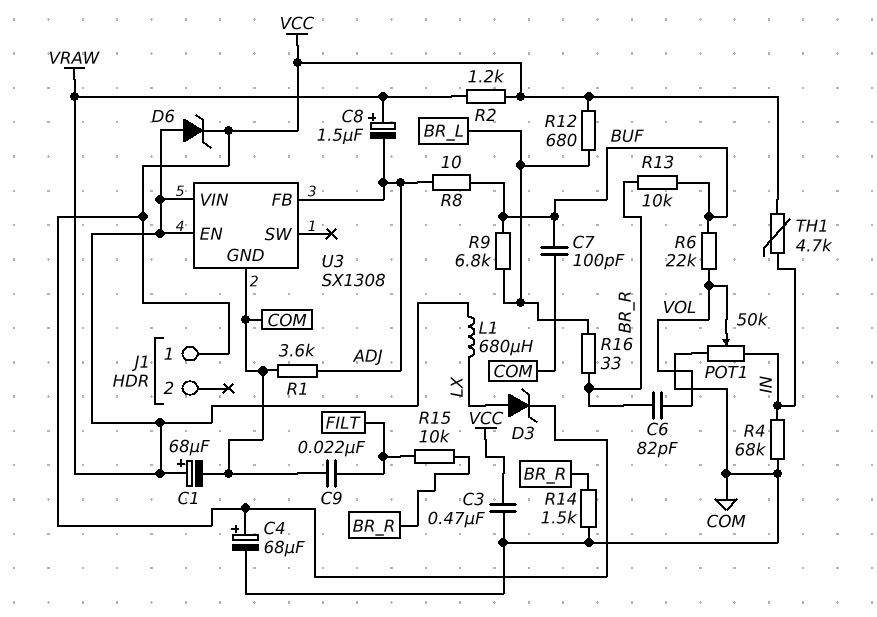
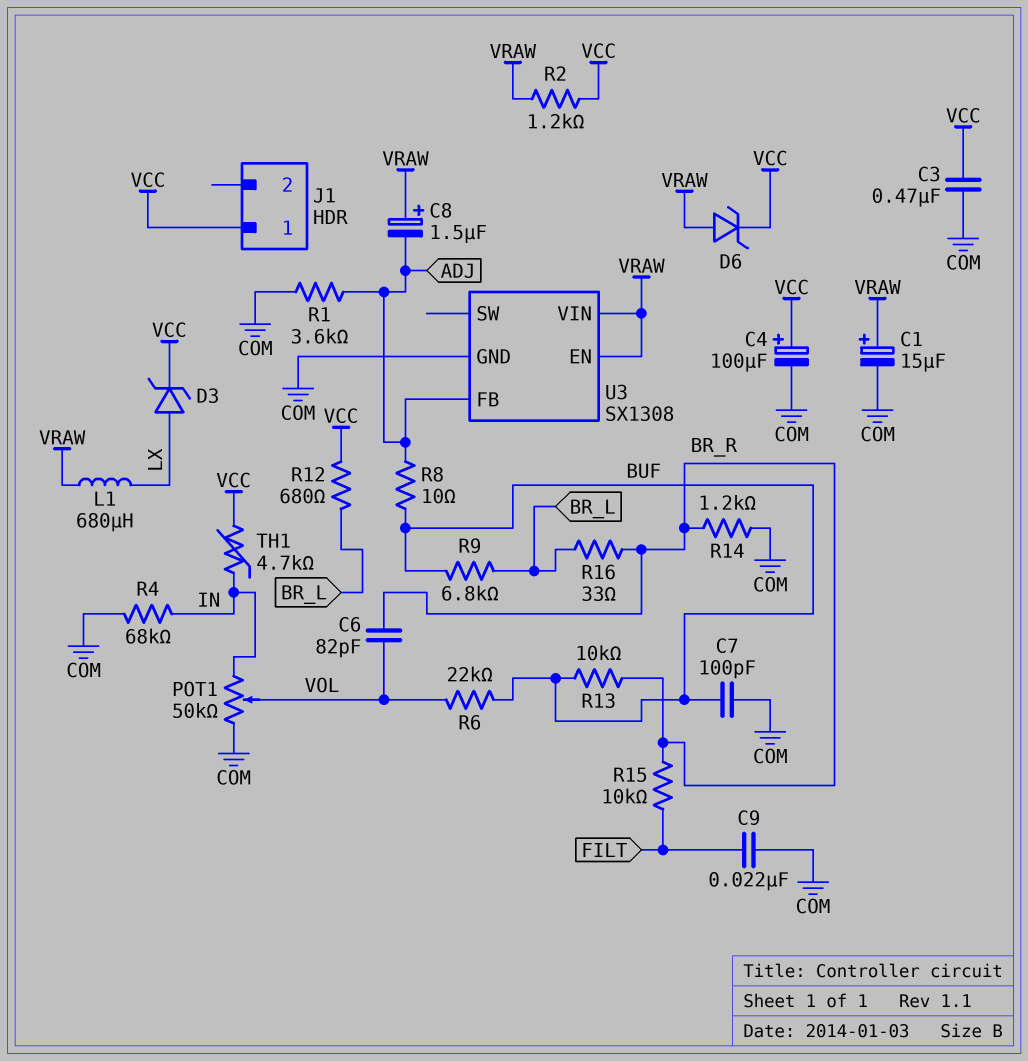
C1: 68uF (plus VRAW, minus COM) -> 15uF (plus VRAW, minus COM)
C4: 68uF (plus VCC, minus COM) -> 100uF (plus VCC, minus COM)
R14: 1.5k (BR_R, COM) -> 1.2k (BR_R, COM)

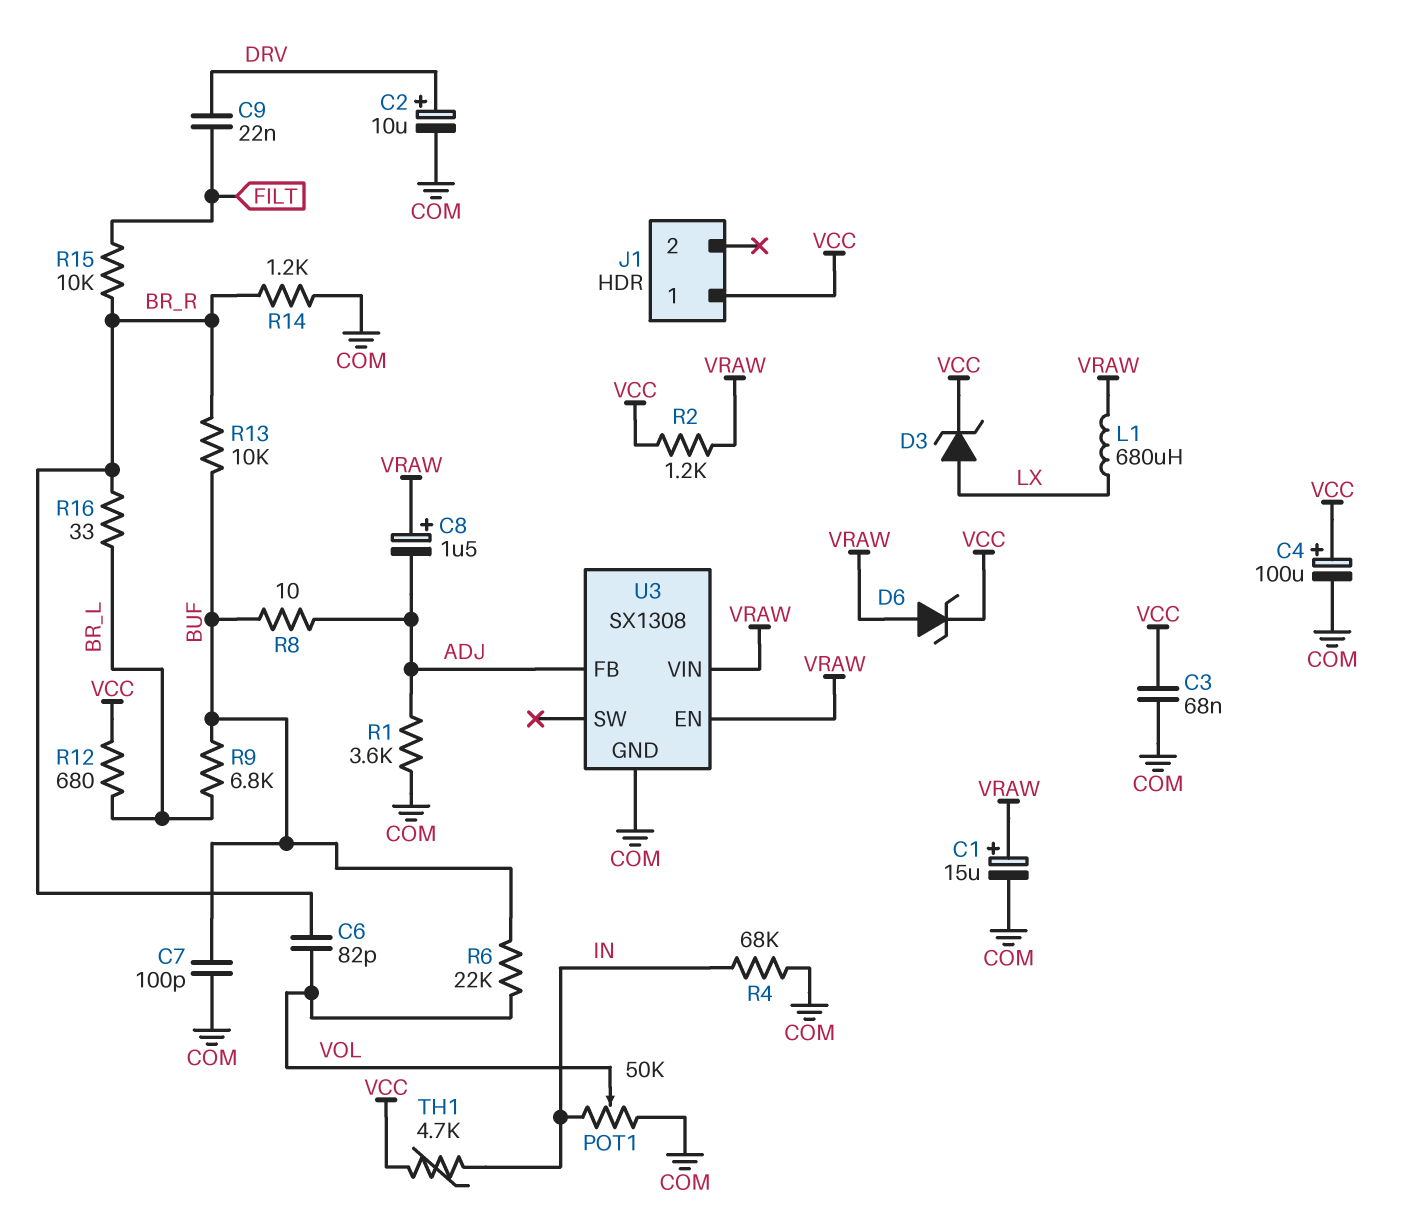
C2: none -> 10uF (plus DRV, minus COM)
C3: 470nF (COM, VCC) -> 68nF (COM, VCC)
C9: 22nF (COM, FILT) -> 22nF (DRV, FILT)

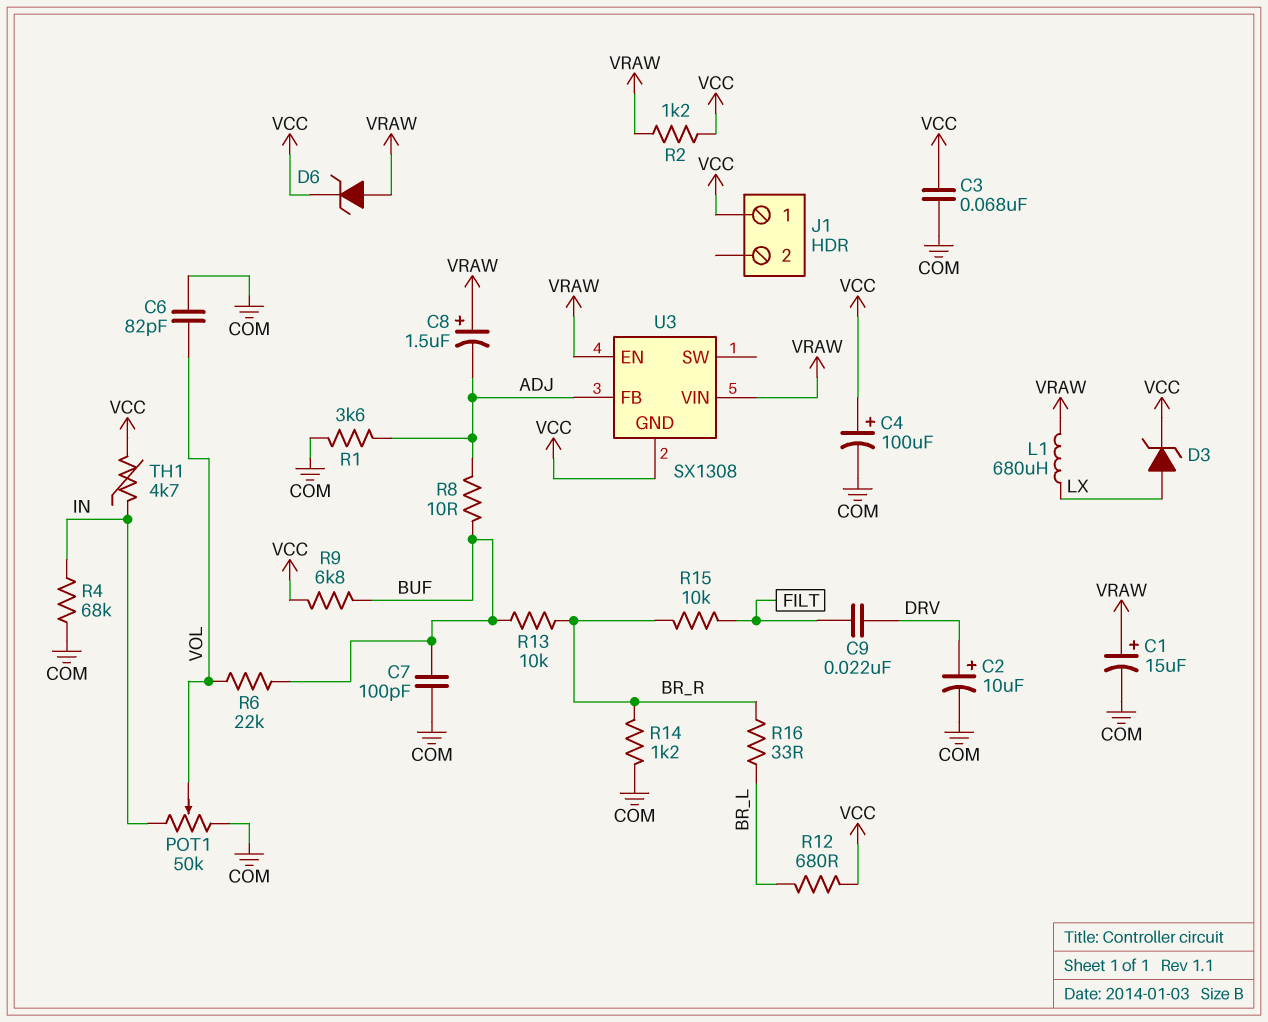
C6: 82pF (BR_R, VOL) -> 82pF (COM, VOL)
R9: 6.8k (BR_L, BUF) -> 6.8k (BUF, VCC)
U3 pin GND: COM -> VCC

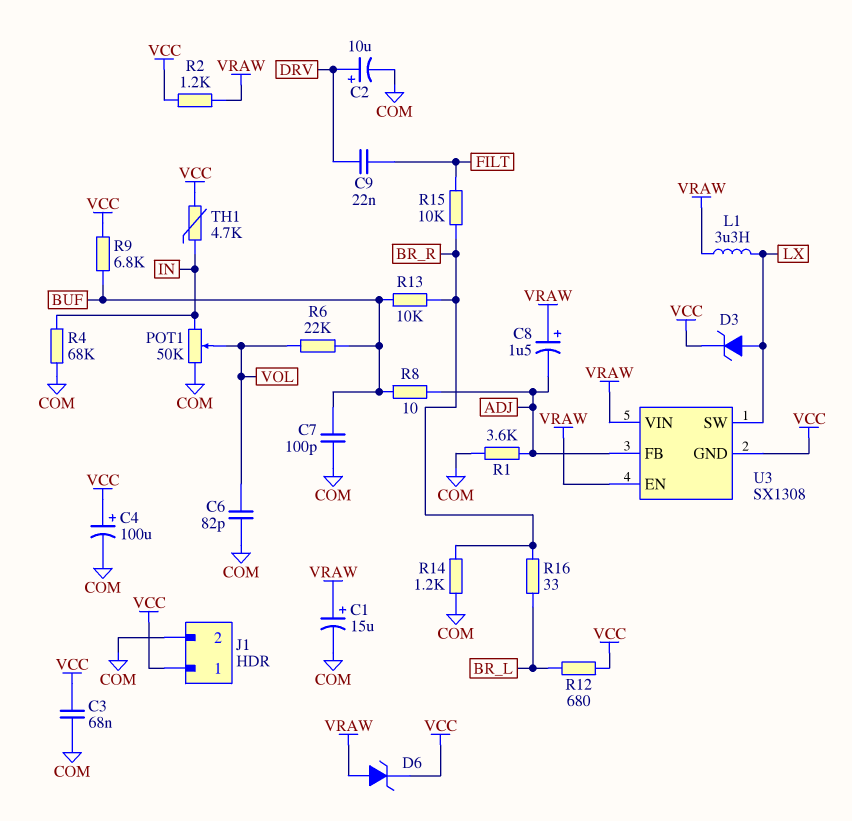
J1 pin 2: none -> COM
L1: 680uH (LX, VRAW) -> 3.3uH (LX, VRAW)
U3 pin SW: none -> LX

